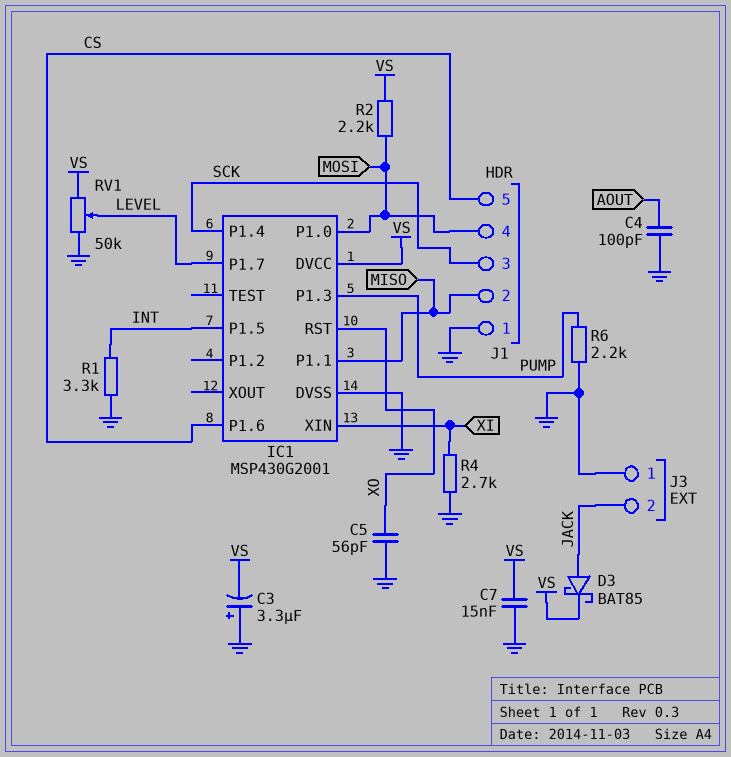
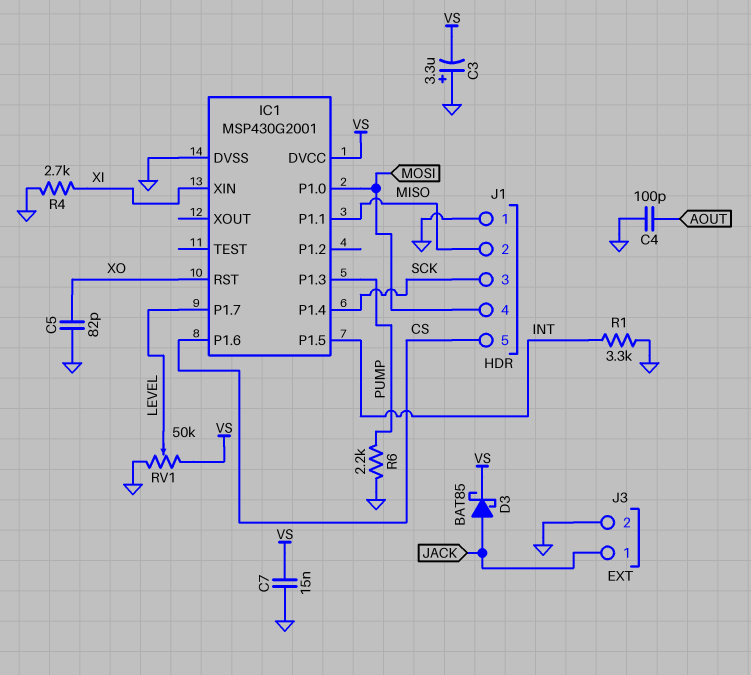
C5: 56pF (GND, XO) -> 82pF (GND, XO)
J3 pin 1: GND -> JACK
J3 pin 2: JACK -> GND
R2: 2.2k (MOSI, VS) -> none

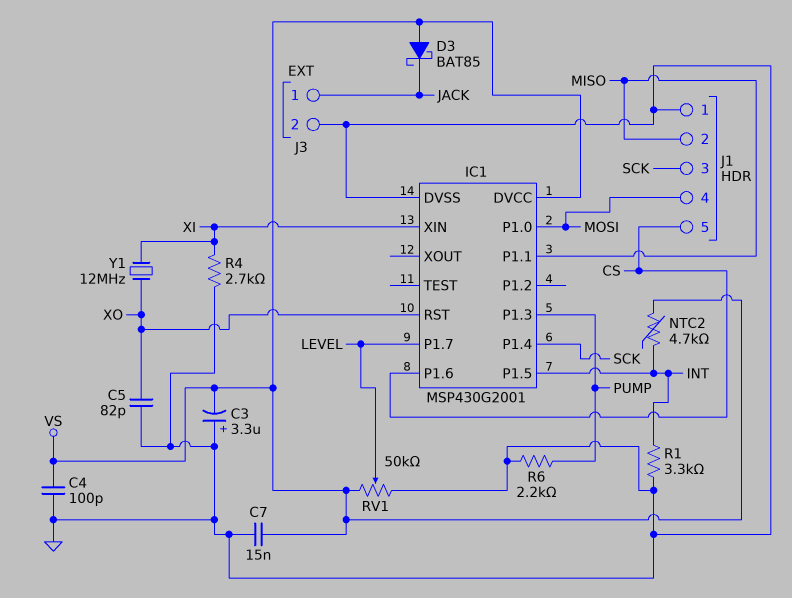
C4: 100pF (AOUT, GND) -> 100pF (GND, VS)
D3: schottky BAT85 (A JACK, K VS) -> schottky BAT85 (A VS, K JACK)
NTC2: none -> 4.7k (INT, VS)
Y1: none -> 12MHz (XI, XO)

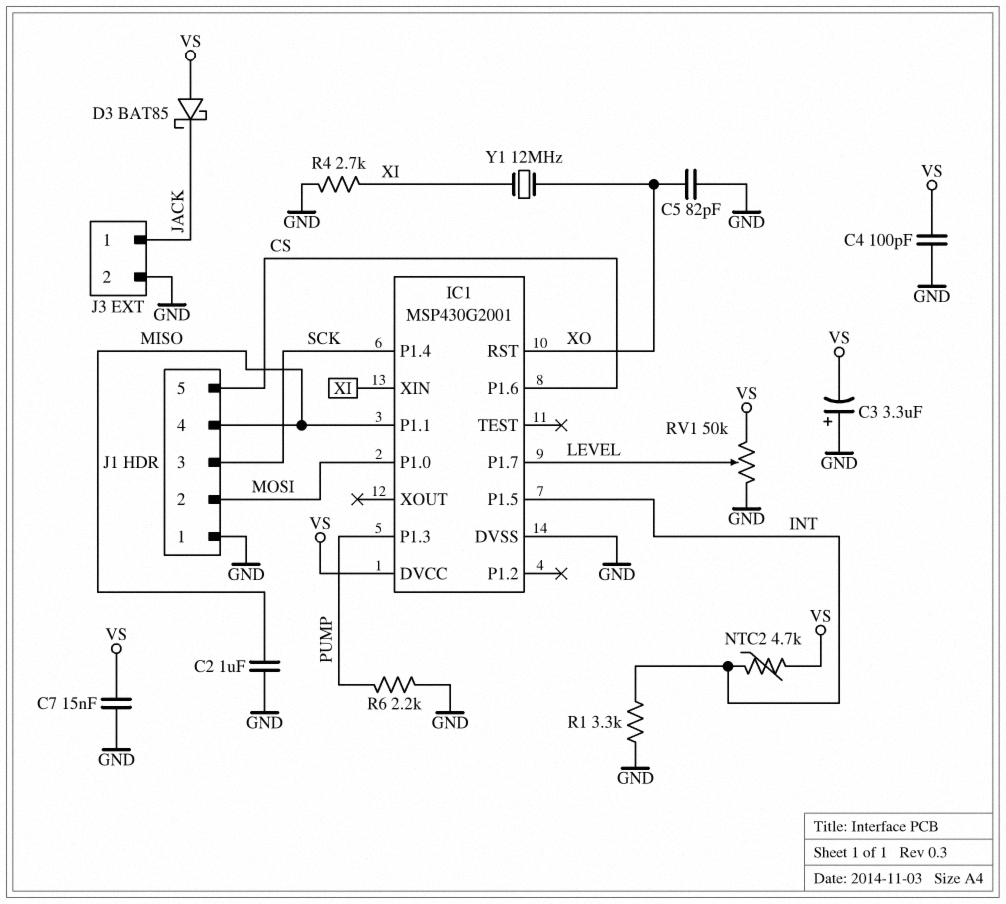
C2: none -> 1uF (GND, MISO)
J1 pin 2: MISO -> MOSI
J1 pin 4: MOSI -> MISO

